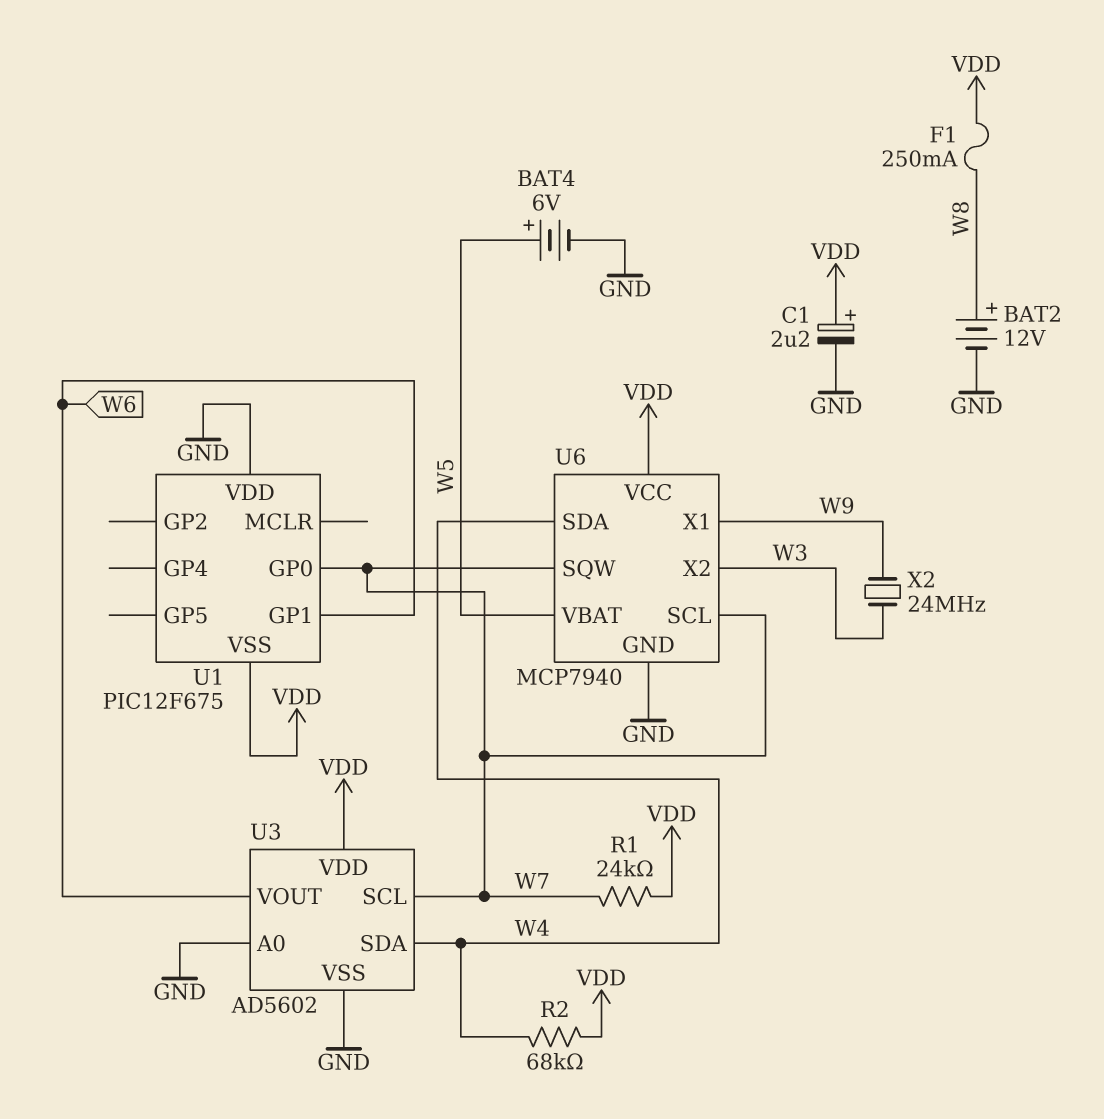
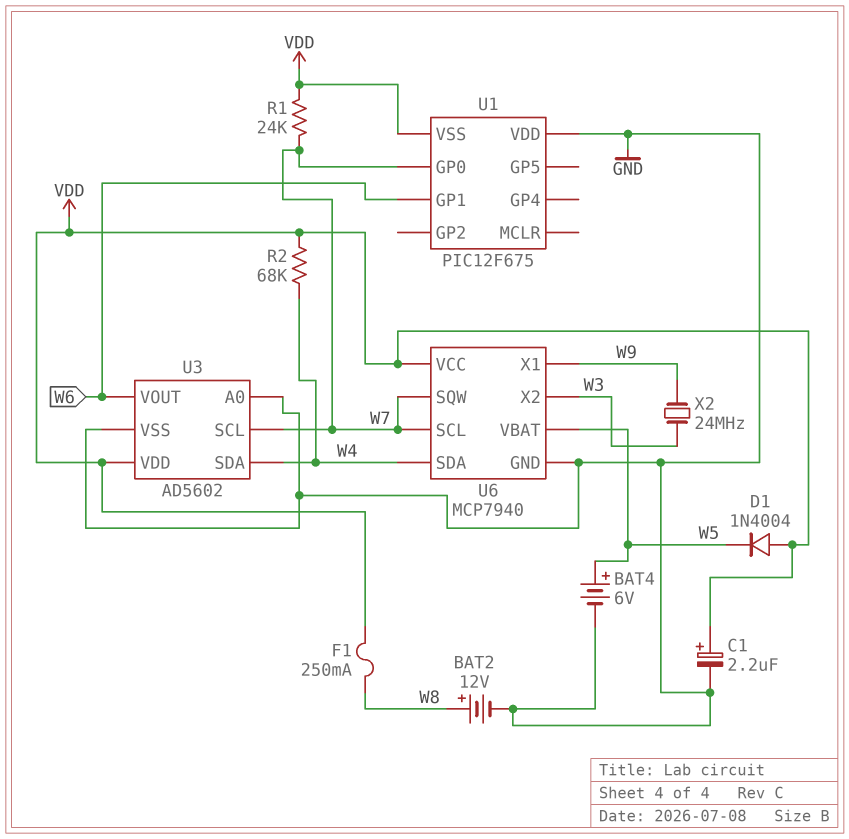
D1: none -> diode 1N4004 (A VDD, K W5)

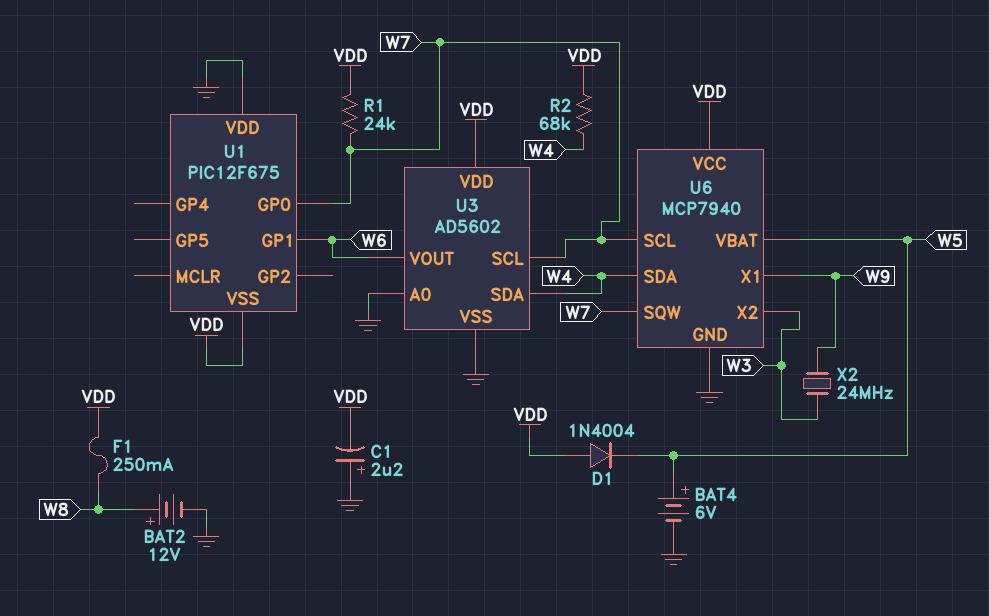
C1: 2.2uF (plus VDD, minus GND) -> 2.2uF (plus GND, minus VDD)

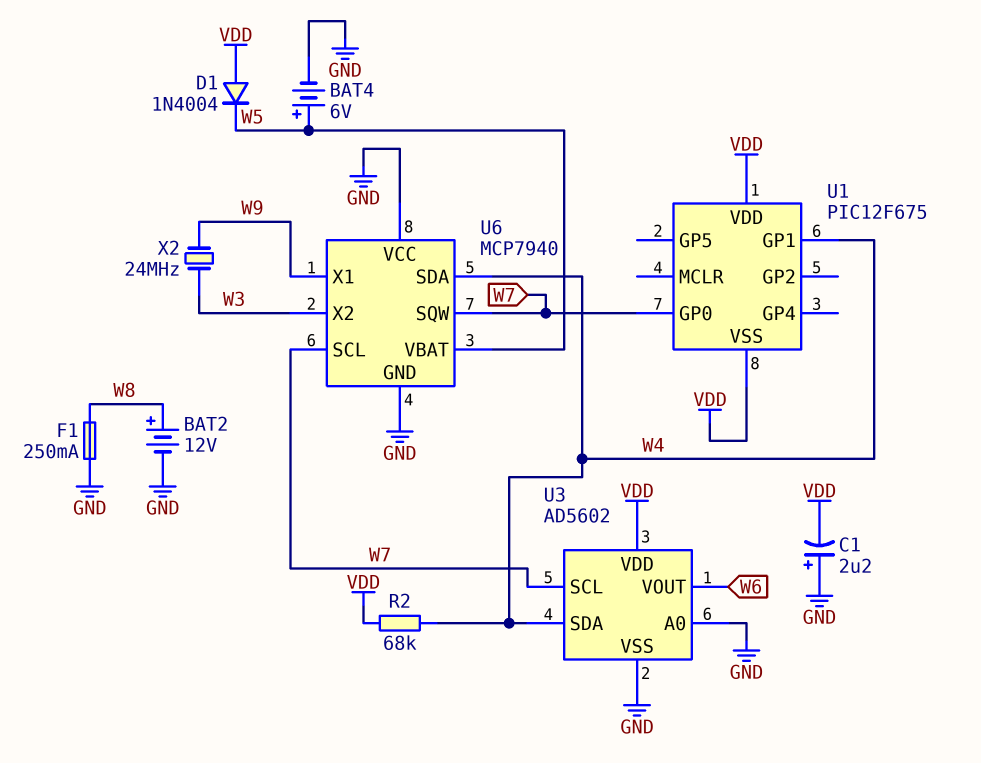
F1: 250mA (VDD, W8) -> 250mA (GND, W8)
R1: 24k (VDD, W7) -> none
U1 pin GP1: W6 -> W4
U1 pin VDD: GND -> VDD
U6 pin VCC: VDD -> GND

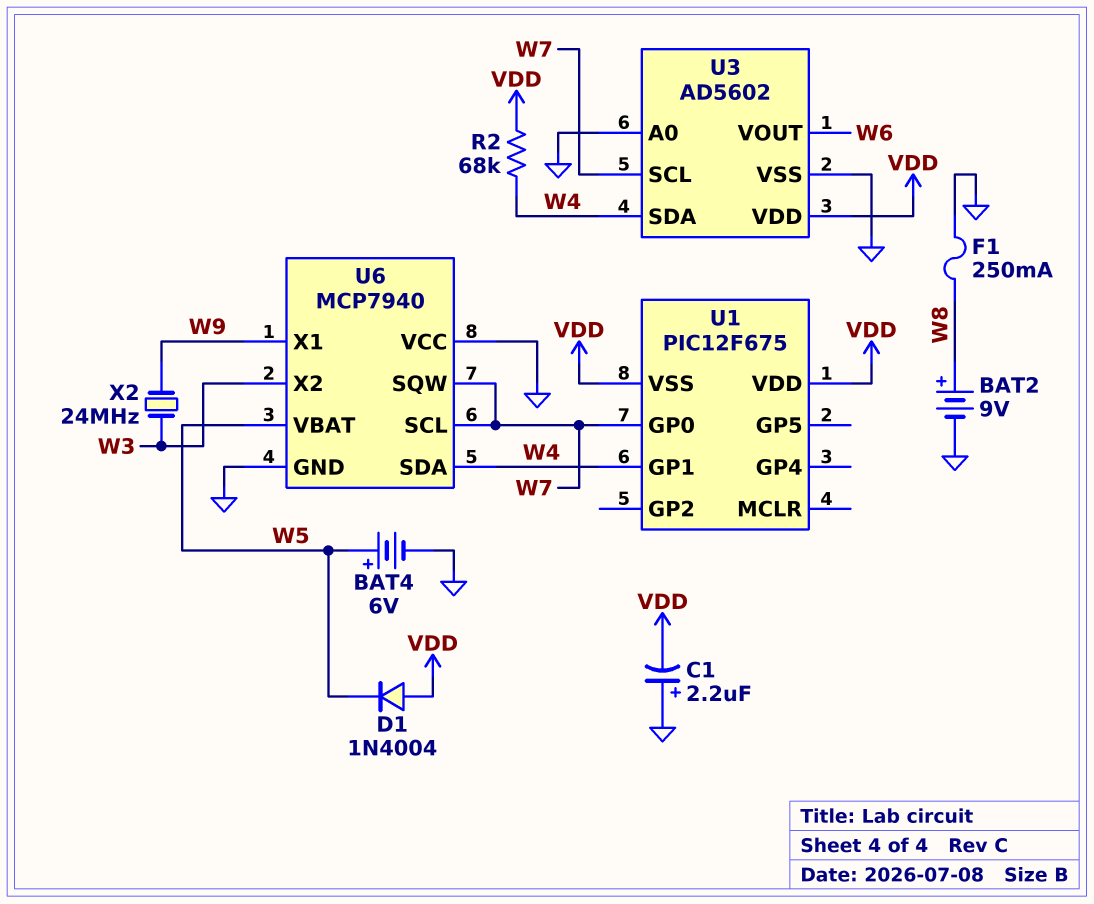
BAT2: 12V (plus W8, minus GND) -> 9V (plus W8, minus GND)

